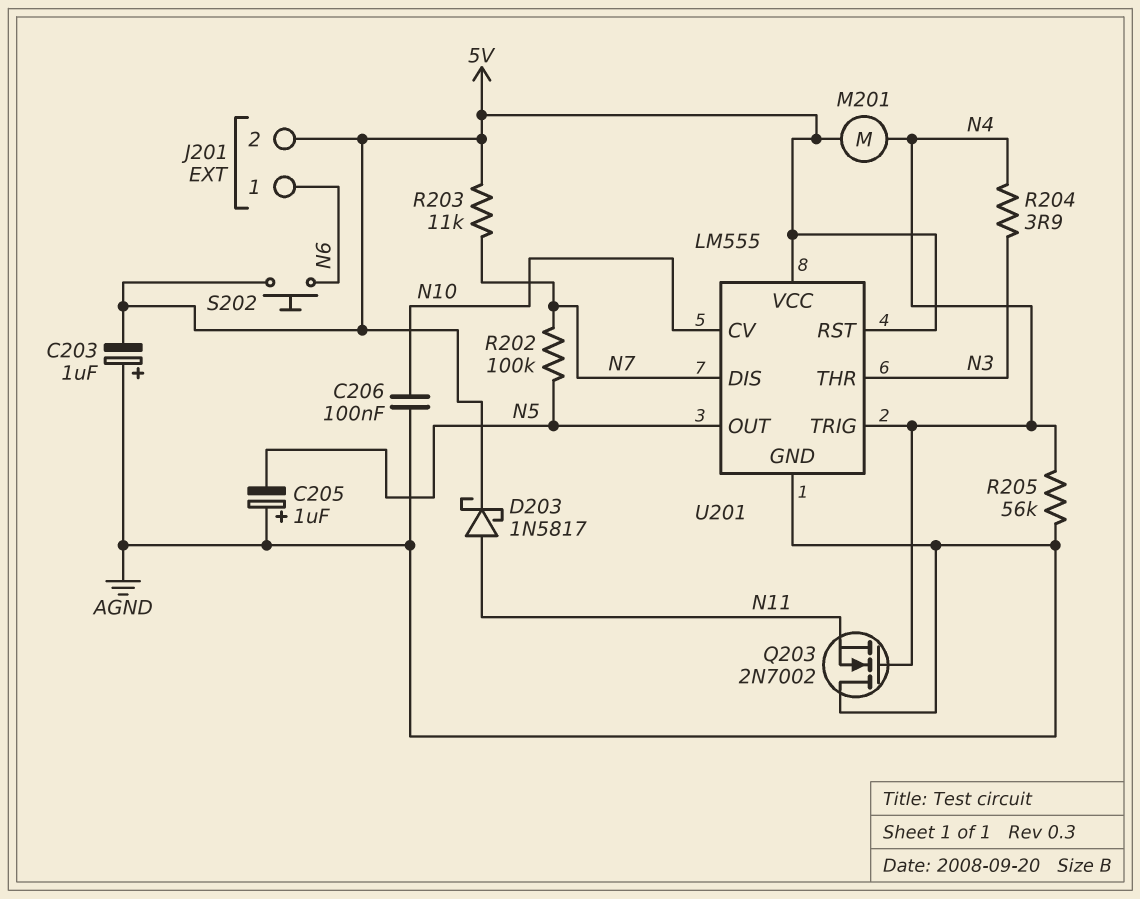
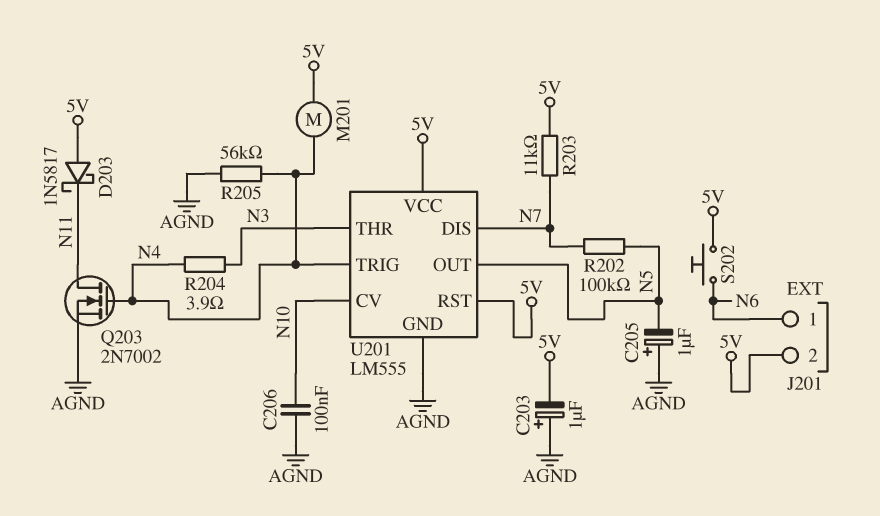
D203: schottky 1N5817 (A N11, K 5V) -> schottky 1N5817 (A 5V, K N11)
Q203: NMOS 2N7002 (G N4, D AGND, S N11) -> NMOS 2N7002 (G N4, D N11, S AGND)

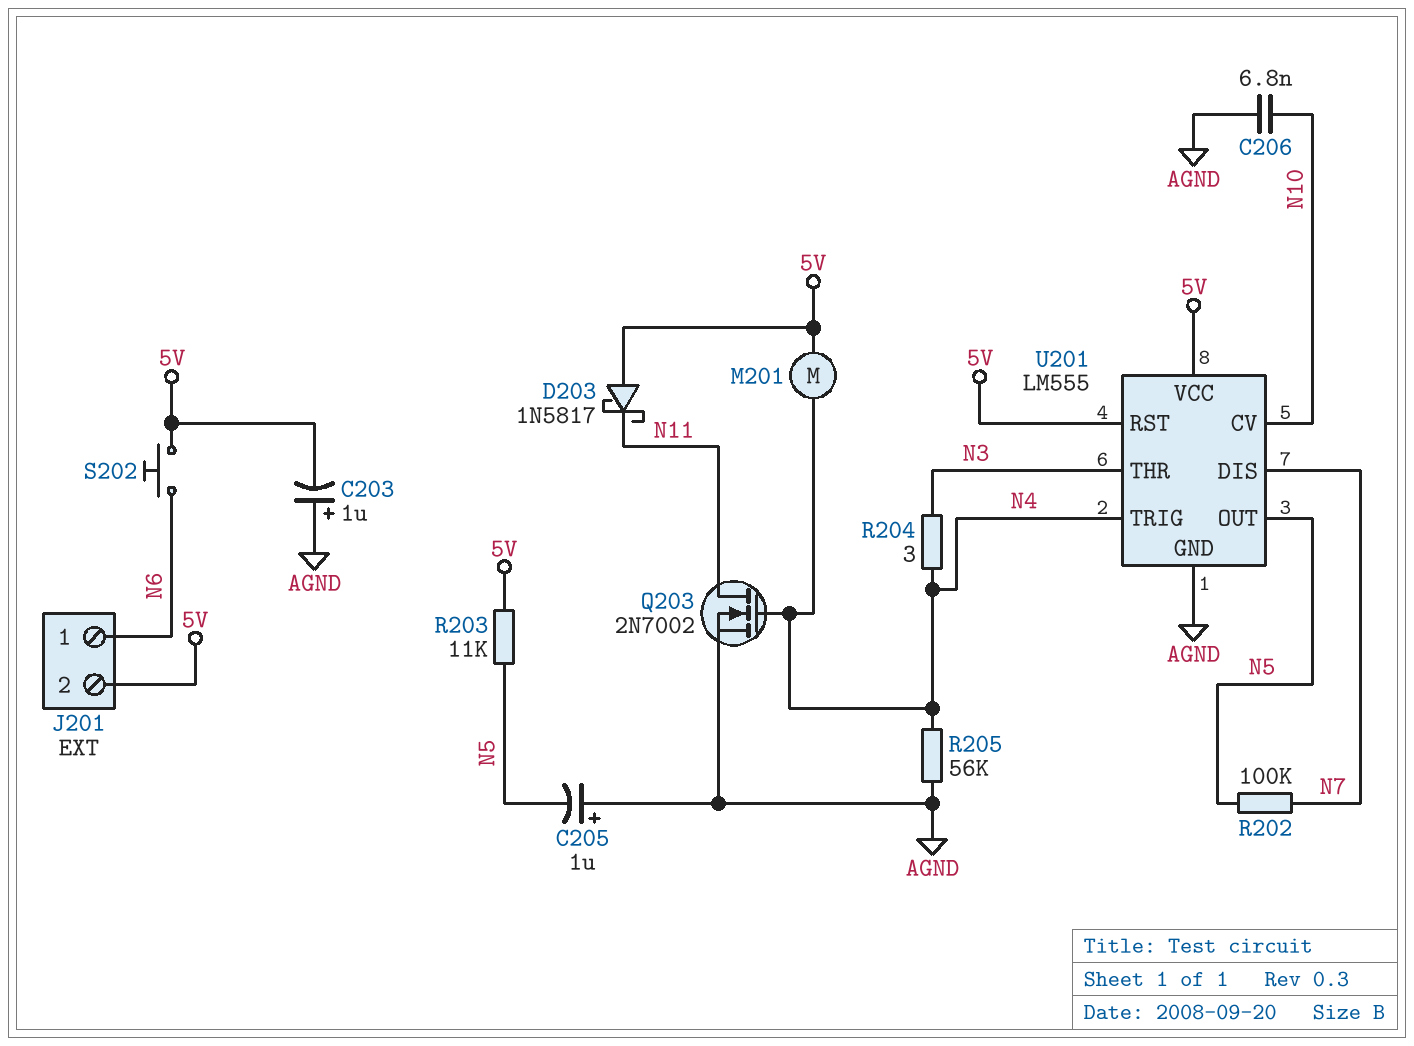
C206: 100nF (AGND, N10) -> 6.8nF (AGND, N10)
R203: 11k (5V, N7) -> 11k (5V, N5)
R204: 3.9 (N3, N4) -> 3 (N3, N4)

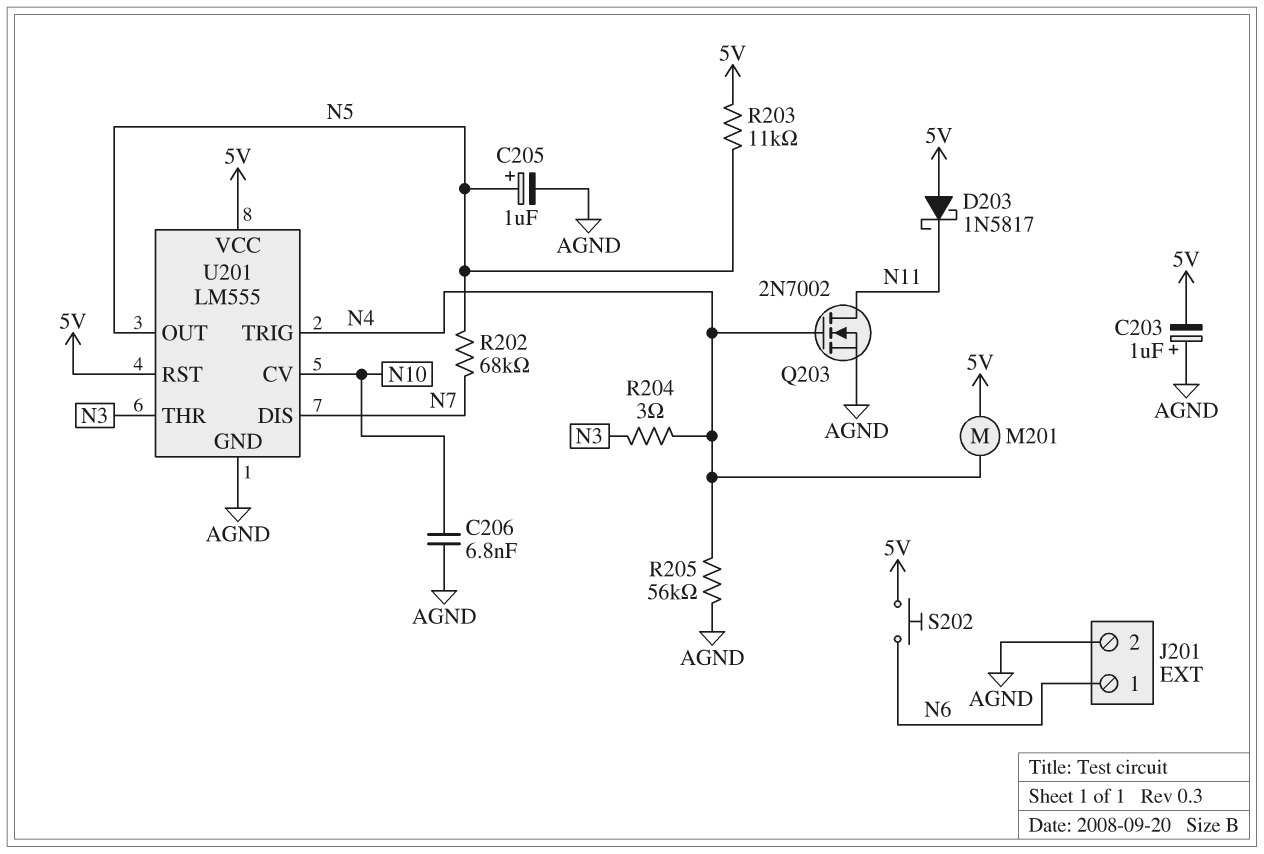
C205: 1uF (plus AGND, minus N5) -> 1uF (plus N5, minus AGND)
J201 pin 2: 5V -> AGND
R202: 100k (N5, N7) -> 68k (N5, N7)

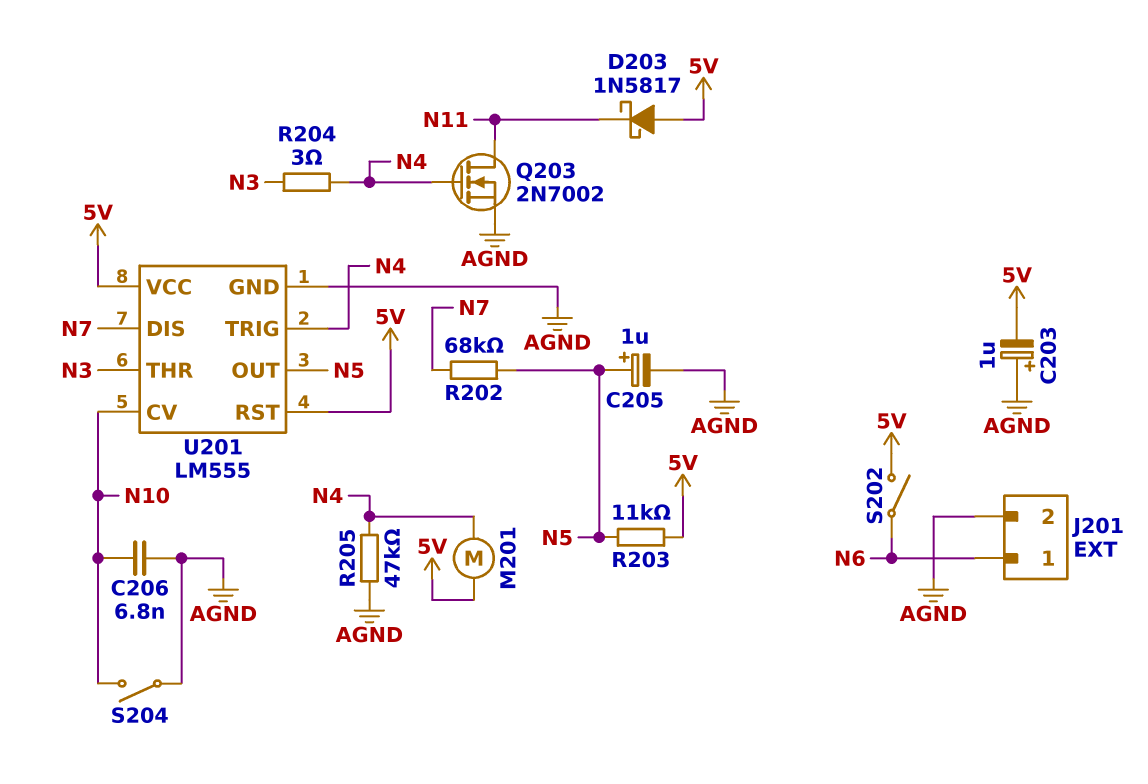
R205: 56k (AGND, N4) -> 47k (AGND, N4)
S202: button (5V, N6) -> switch (5V, N6)
S204: none -> switch (AGND, N10)

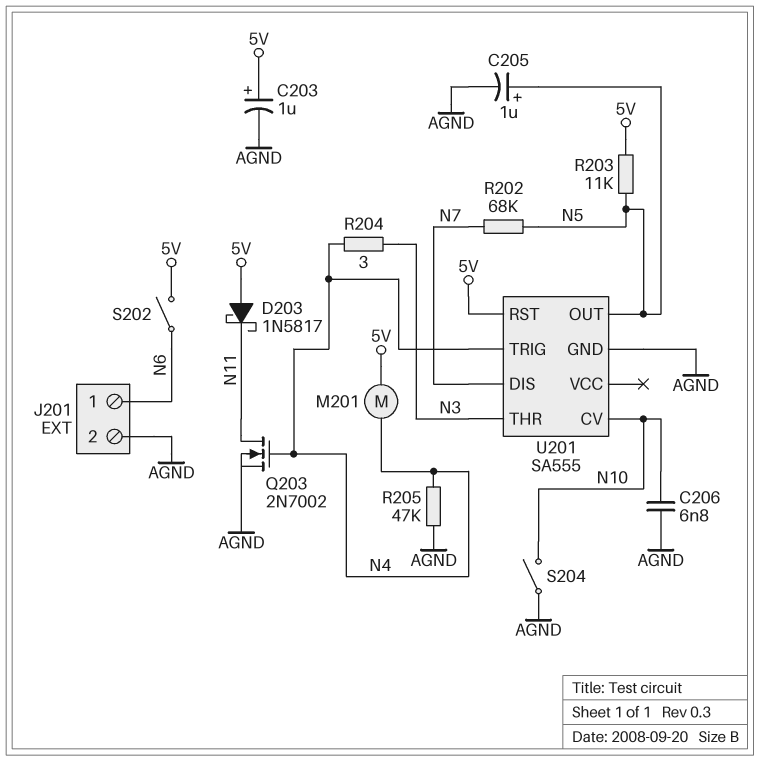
C203: 1uF (plus AGND, minus 5V) -> 1uF (plus 5V, minus AGND)
U201: LM555 -> SA555
U201 pin VCC: 5V -> none

